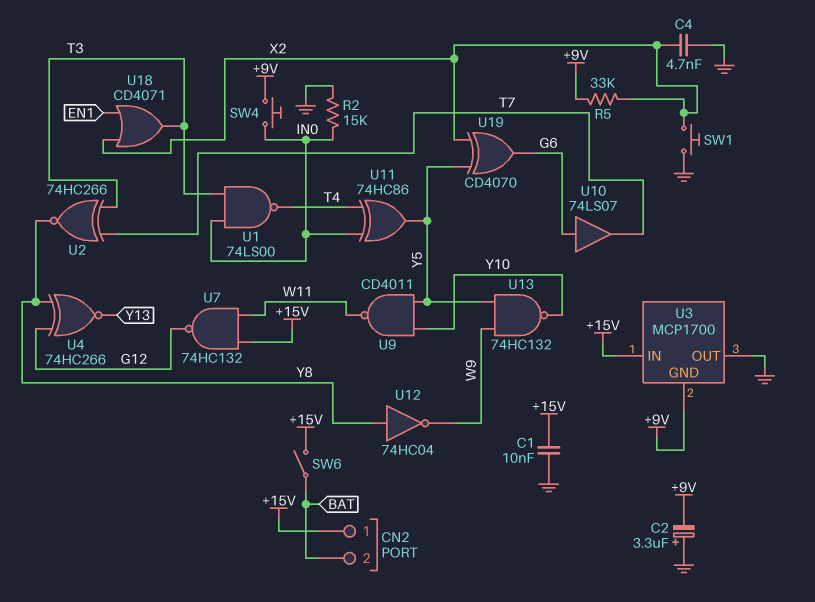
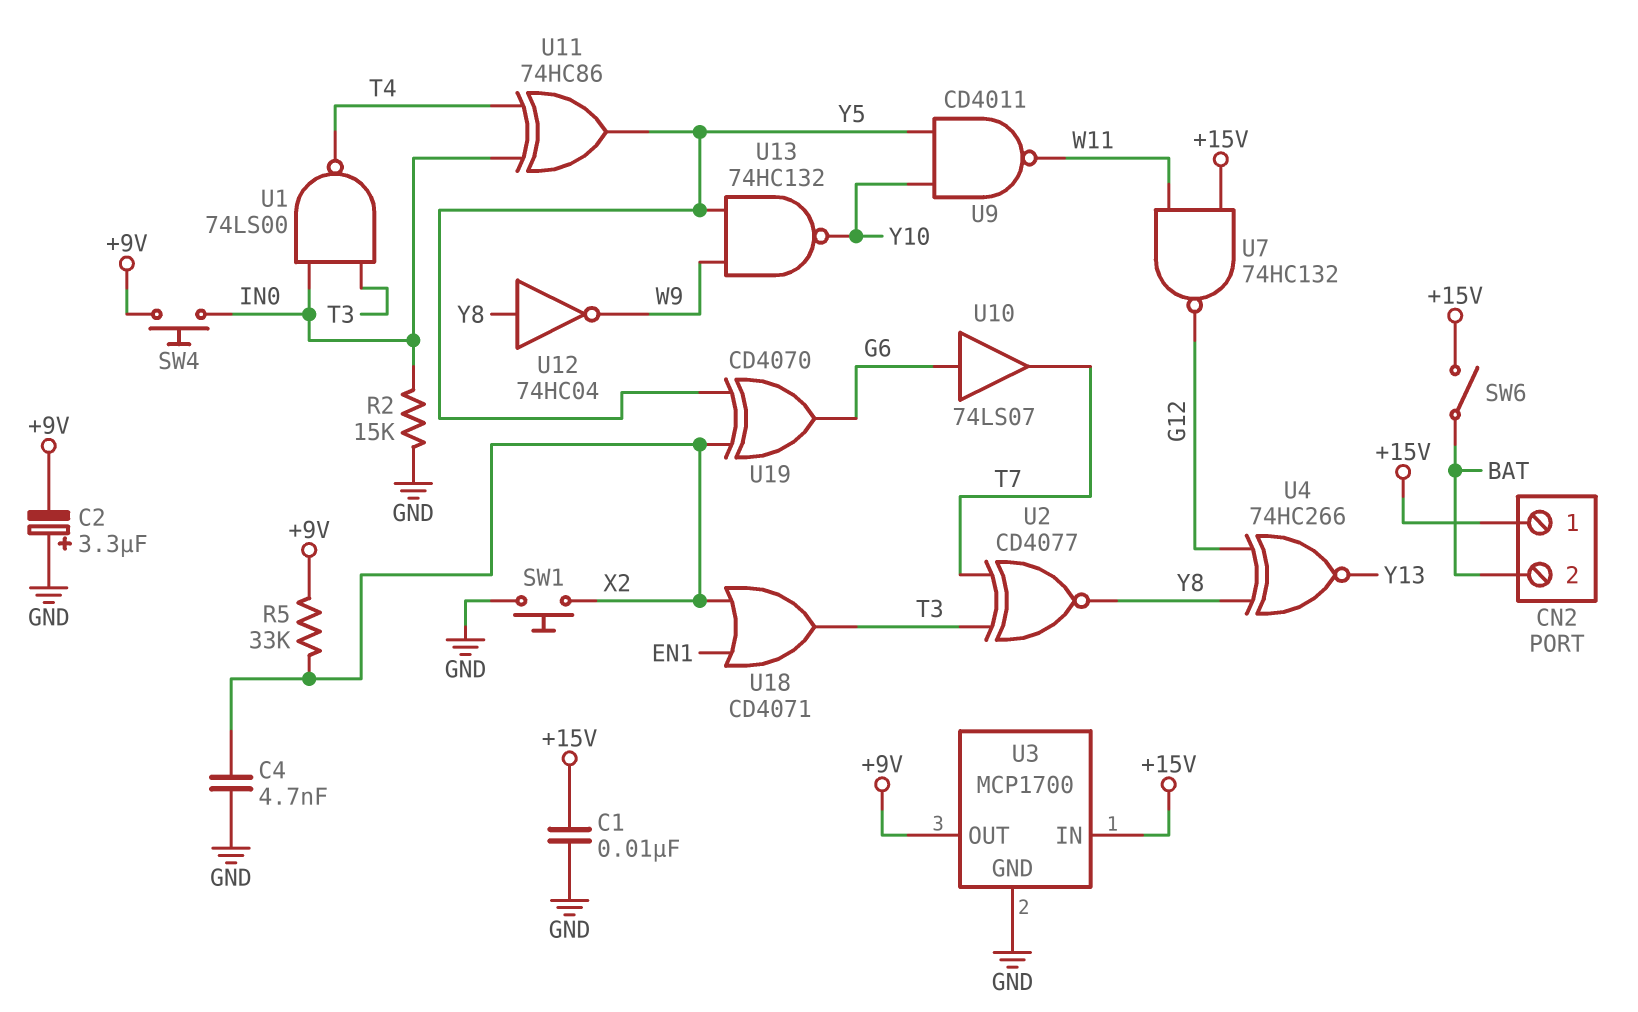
U2: XNOR 74HC266 (in T3, in T7, out Y8) -> XNOR CD4077 (in T3, in T7, out Y8)
U3 pin GND: +9V -> GND
U3 pin OUT: GND -> +9V

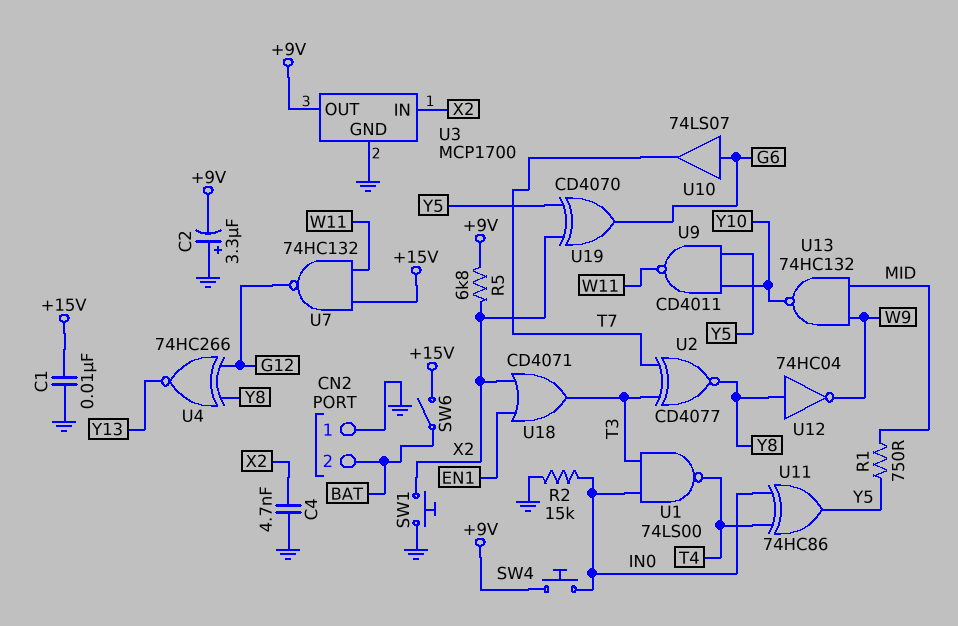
CN2 pin 1: +15V -> GND
R1: none -> 750 (MID, Y5)
R5: 33k (+9V, X2) -> 6.8k (+9V, X2)
U3 pin IN: +15V -> X2
U13: NAND 74HC132 (in W9, in Y5, out Y10) -> NAND 74HC132 (in MID, in W9, out Y10)

